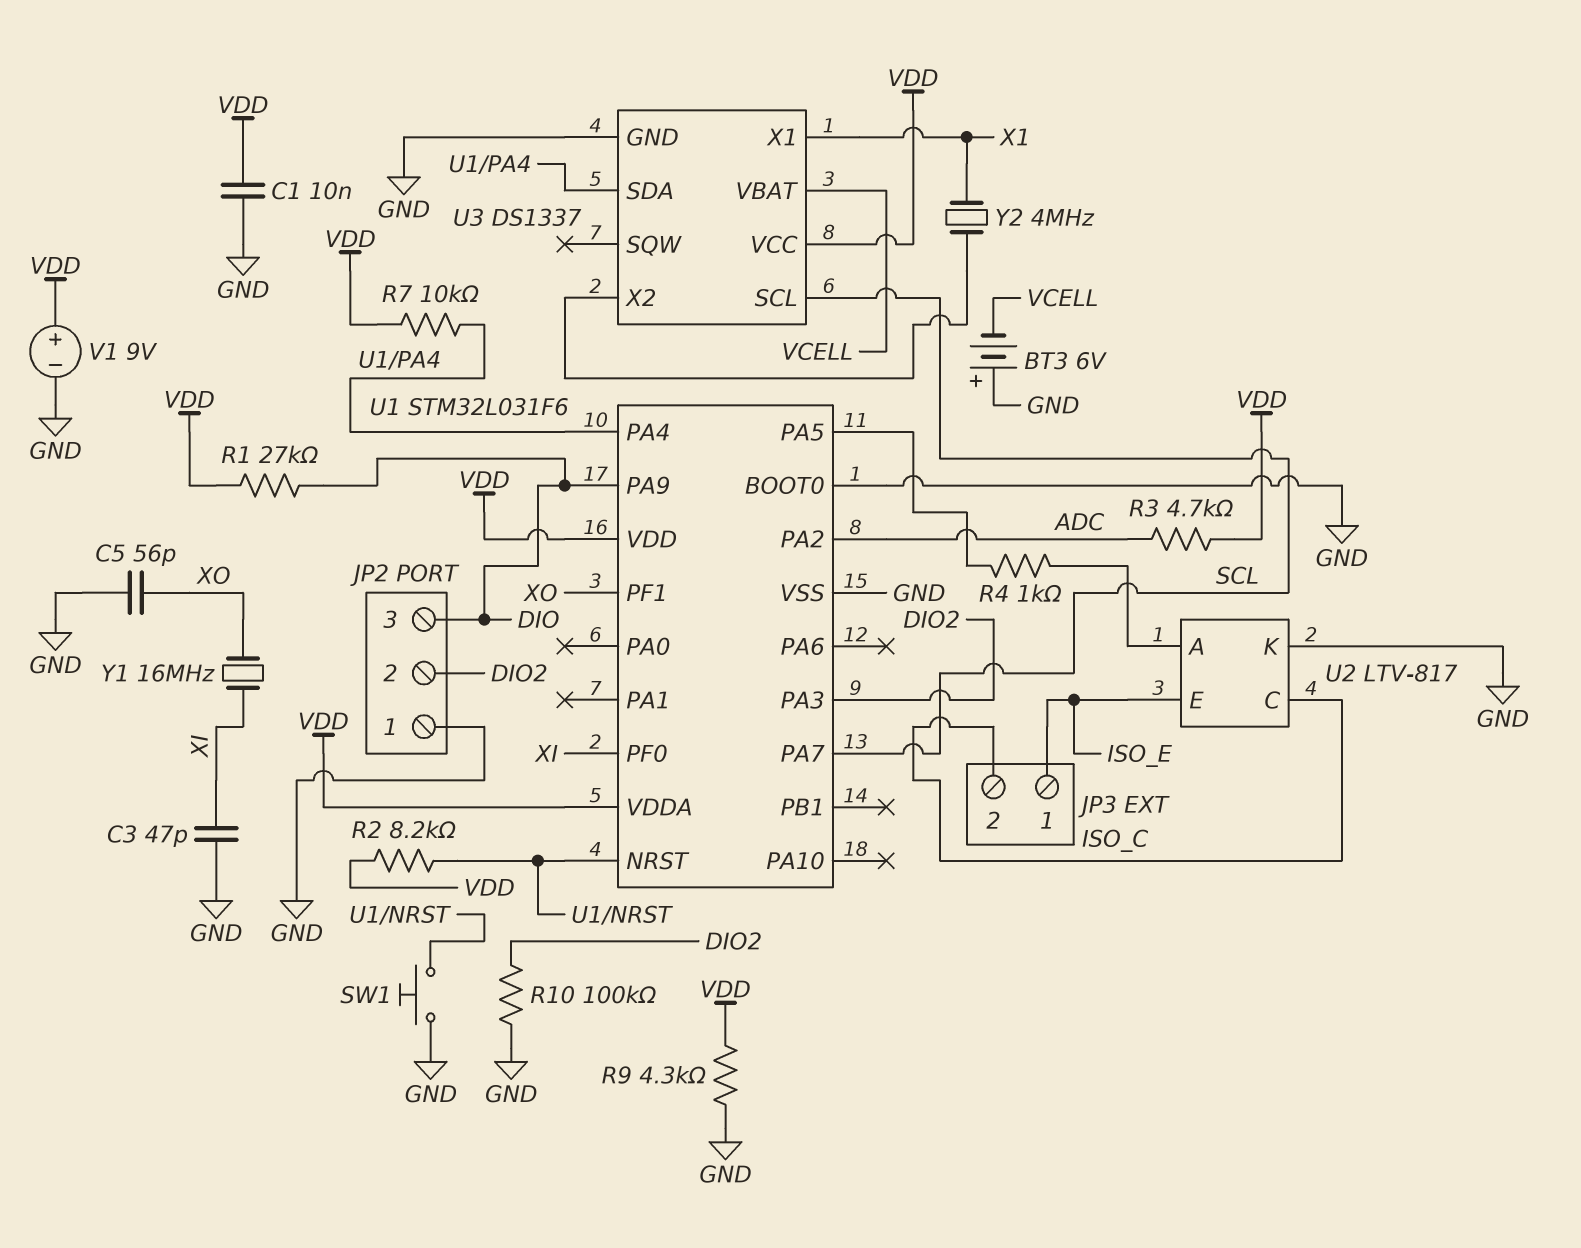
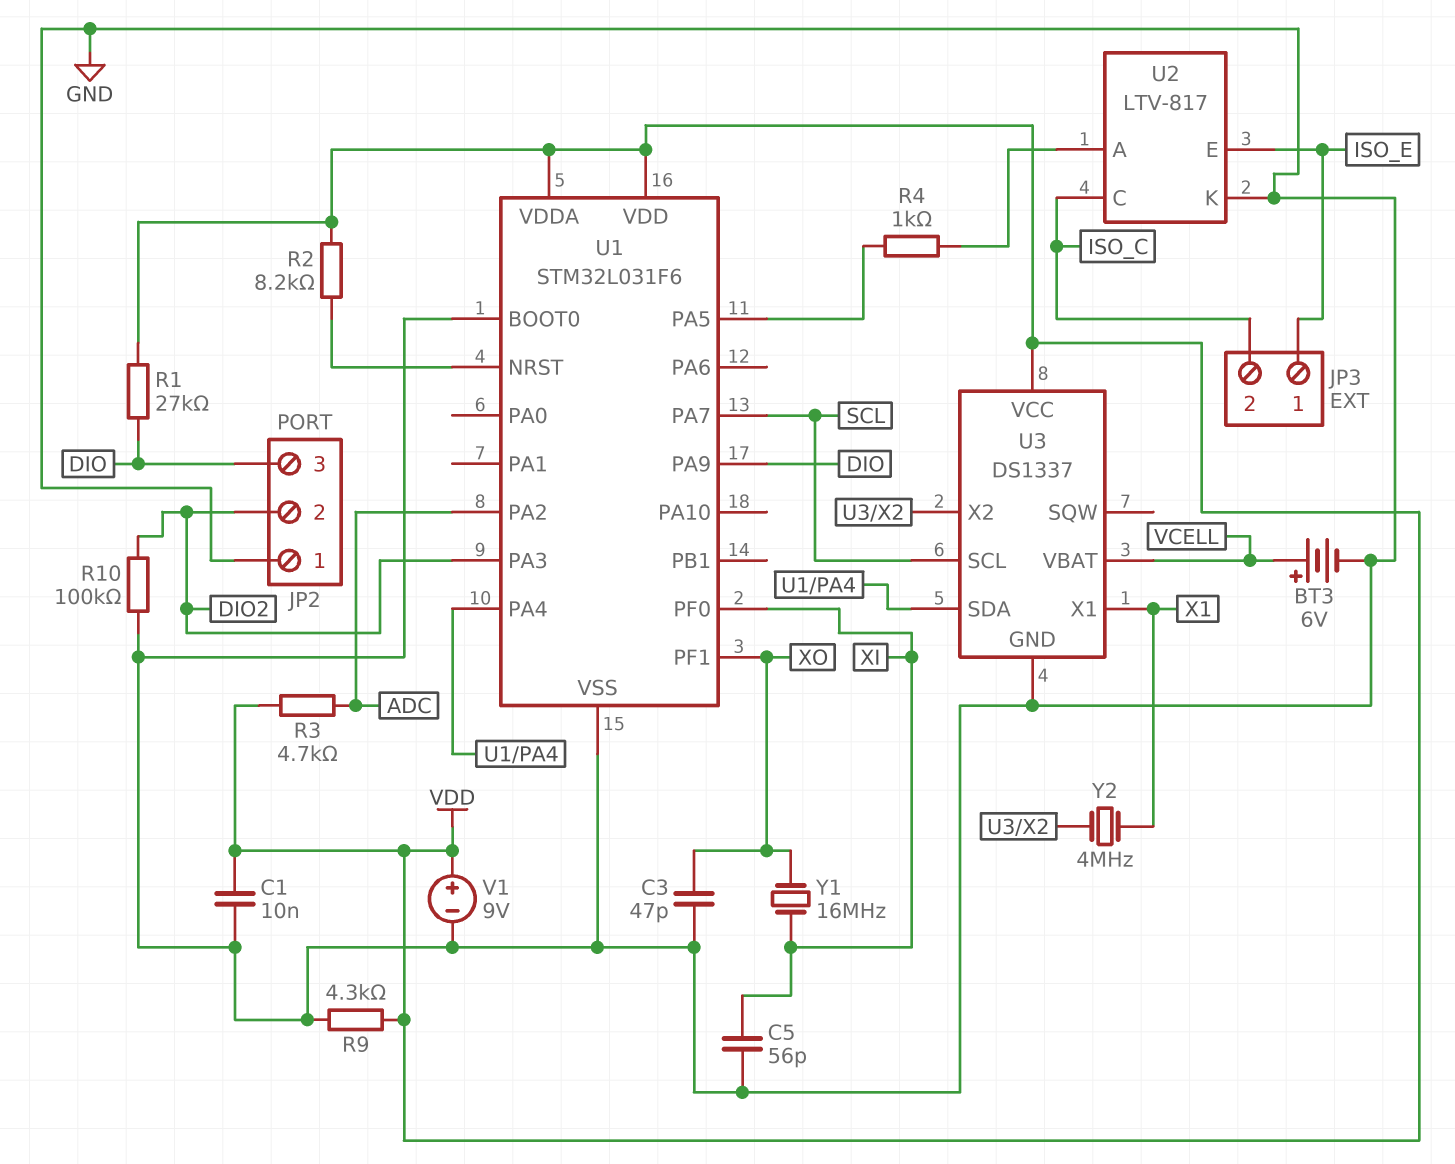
BT3: 6V (plus GND, minus VCELL) -> 6V (plus VCELL, minus GND)
C3: 47pF (GND, XI) -> 47pF (GND, XO)
C5: 56pF (GND, XO) -> 56pF (GND, XI)
R7: 10k (U1/PA4, VDD) -> none
SW1: button (GND, U1/NRST) -> none

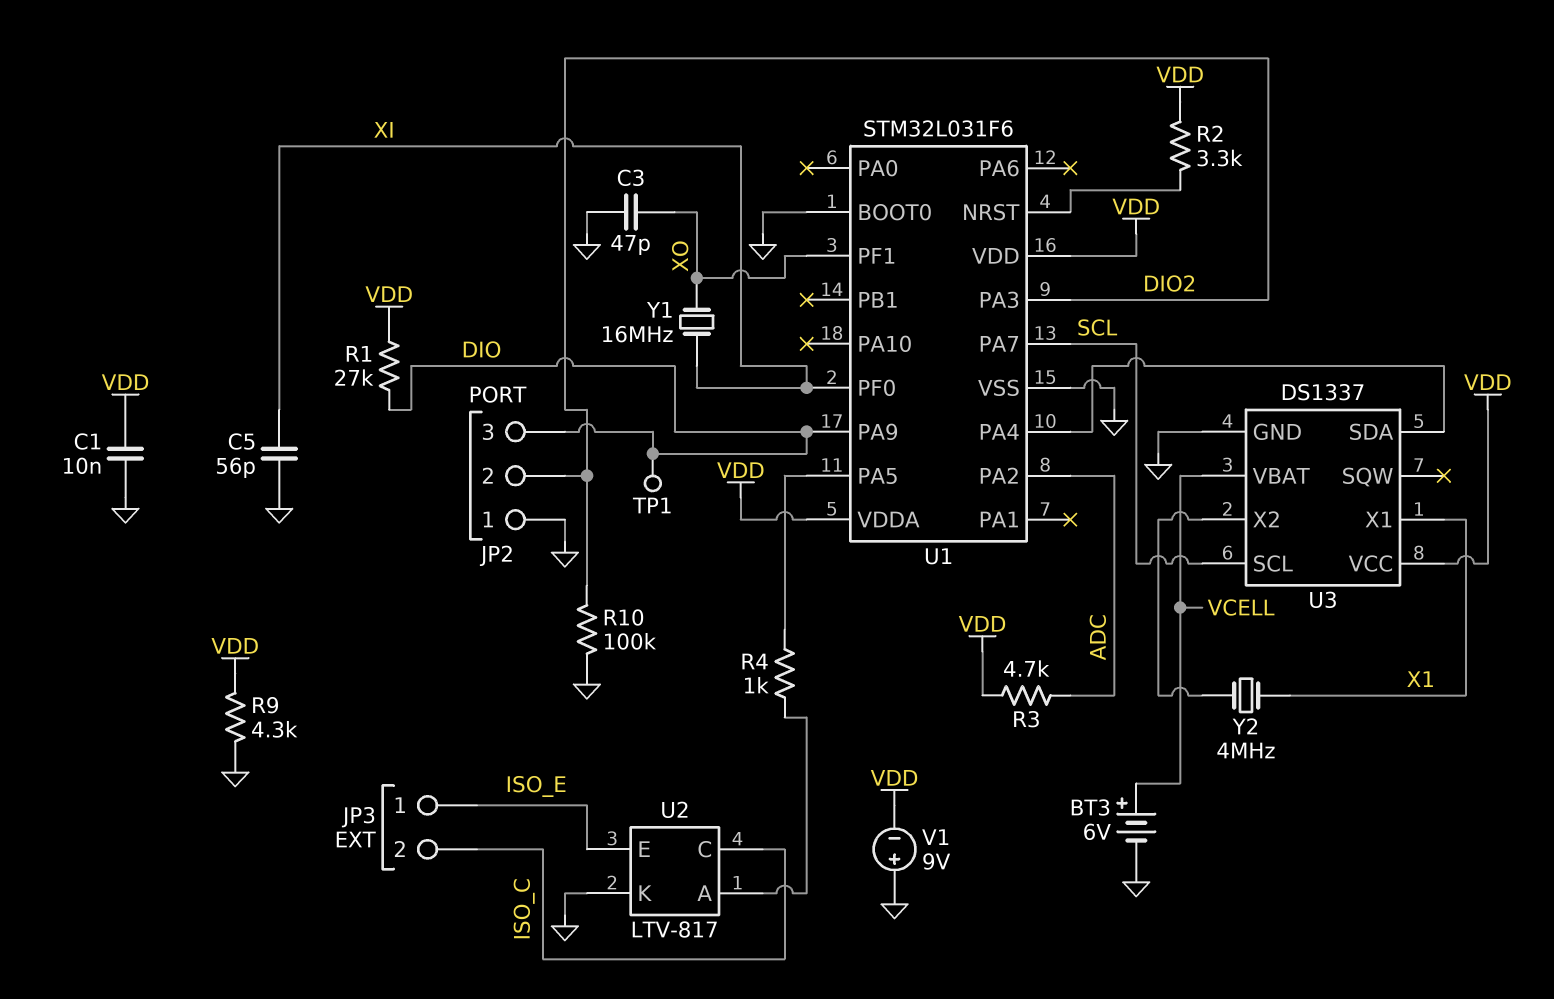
R2: 8.2k (U1/NRST, VDD) -> 3.3k (U1/NRST, VDD)
TP1: none -> test point (DIO)
V1: 9V (plus VDD, minus GND) -> 9V (plus GND, minus VDD)

